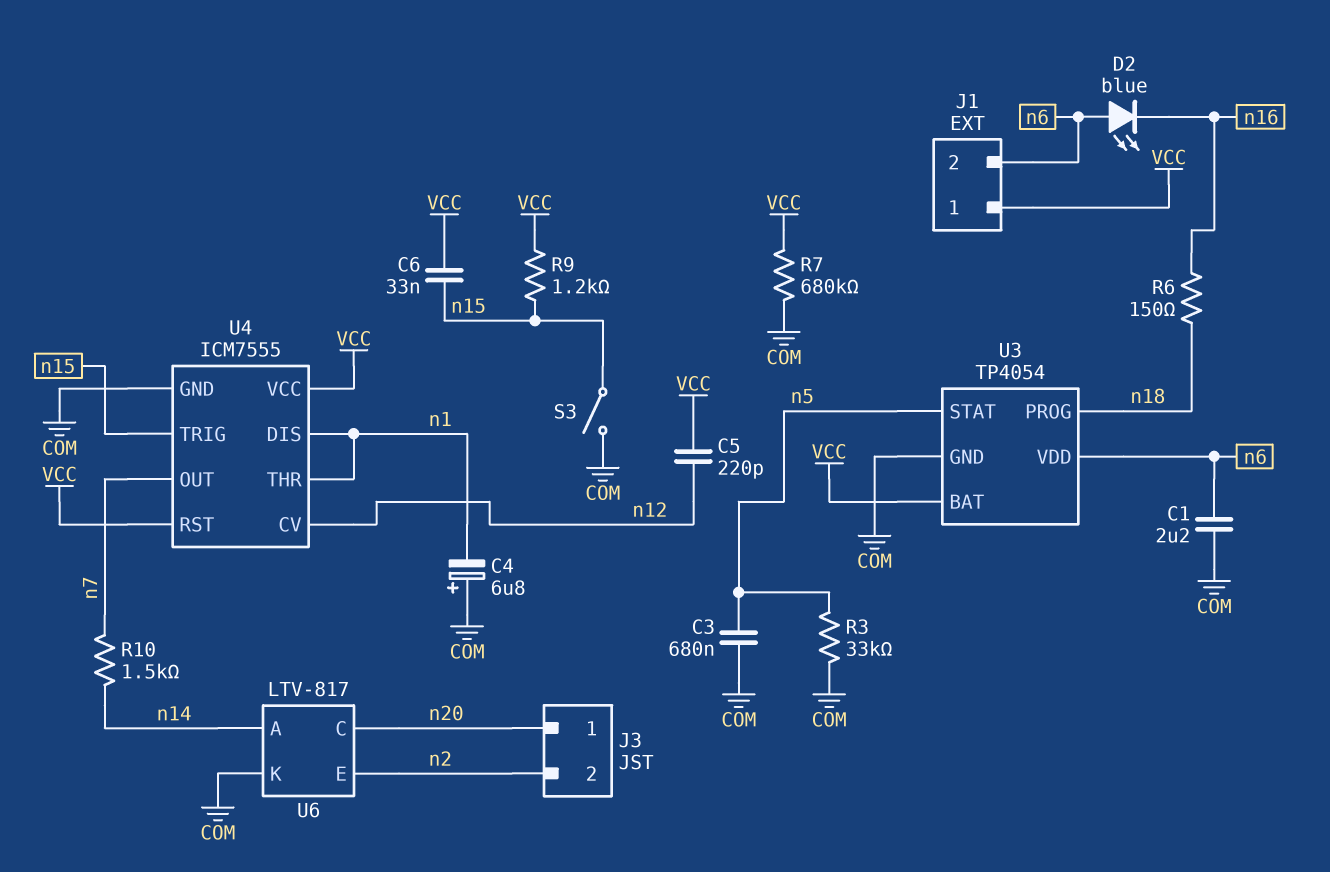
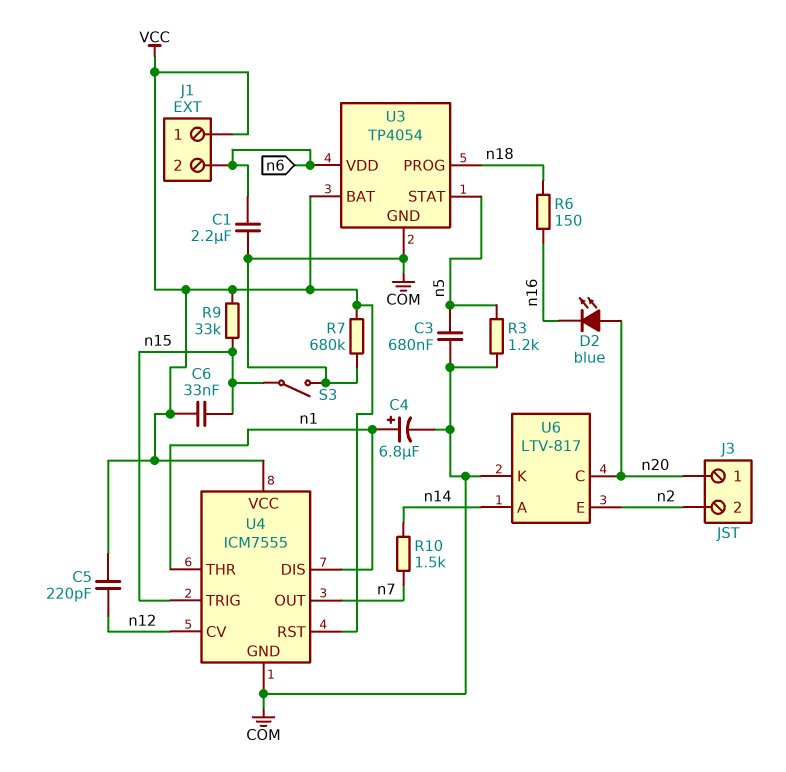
C4: 6.8uF (plus COM, minus n1) -> 6.8uF (plus n1, minus COM)
D2: LED blue (A n6, K n16) -> LED blue (A n20, K n16)
R3: 33k (COM, n5) -> 1.2k (COM, n5)
R9: 1.2k (VCC, n15) -> 33k (VCC, n15)

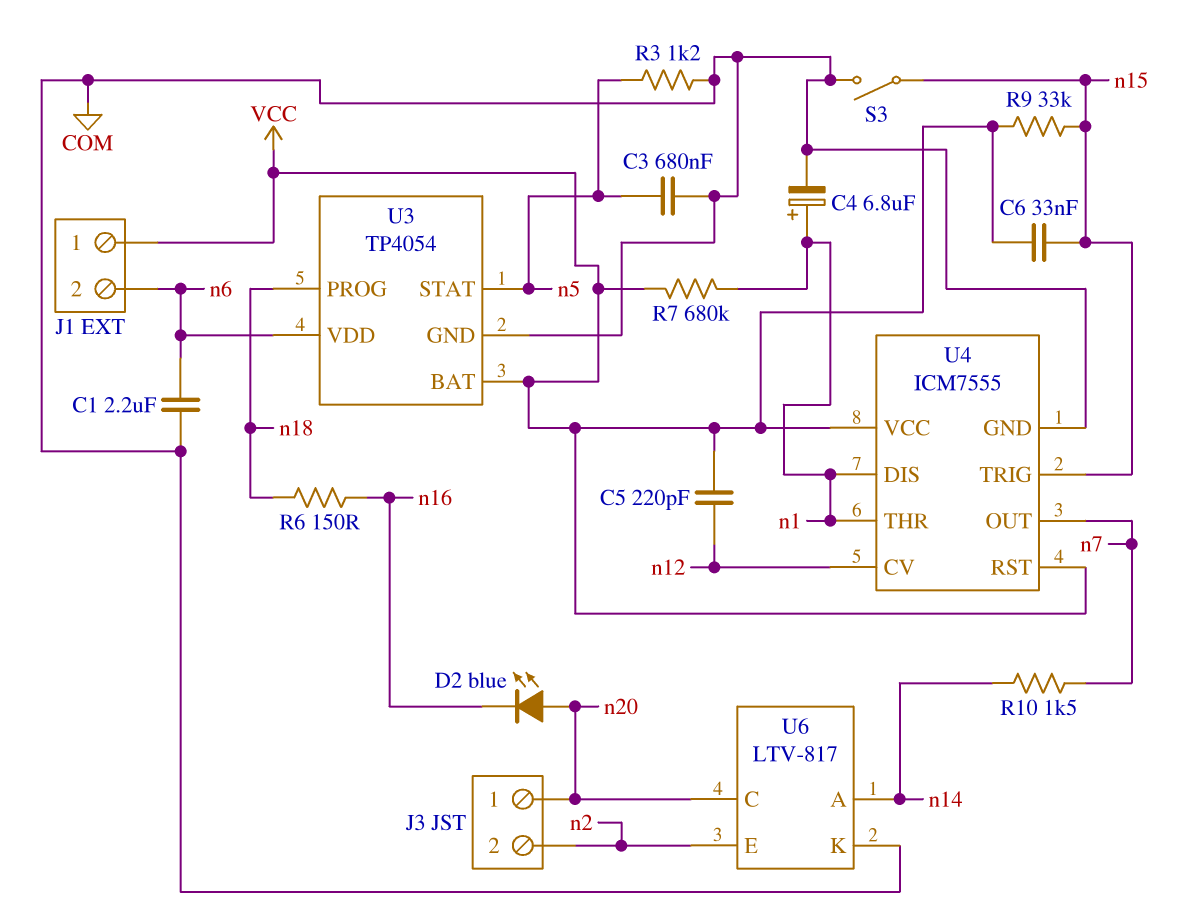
R7: 680k (COM, VCC) -> 680k (VCC, n1)

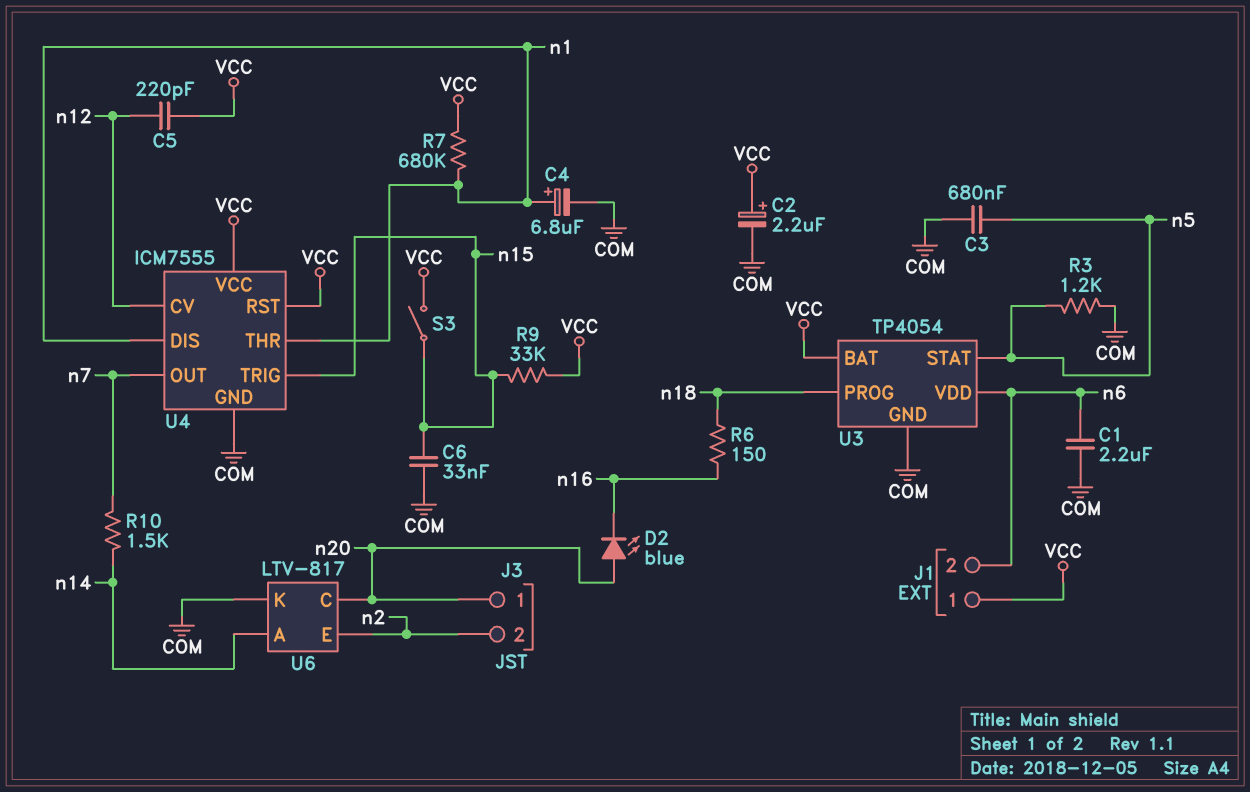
C2: none -> 2.2uF (plus VCC, minus COM)
C6: 33nF (VCC, n15) -> 33nF (COM, n15)
S3: switch (COM, n15) -> switch (VCC, n15)

